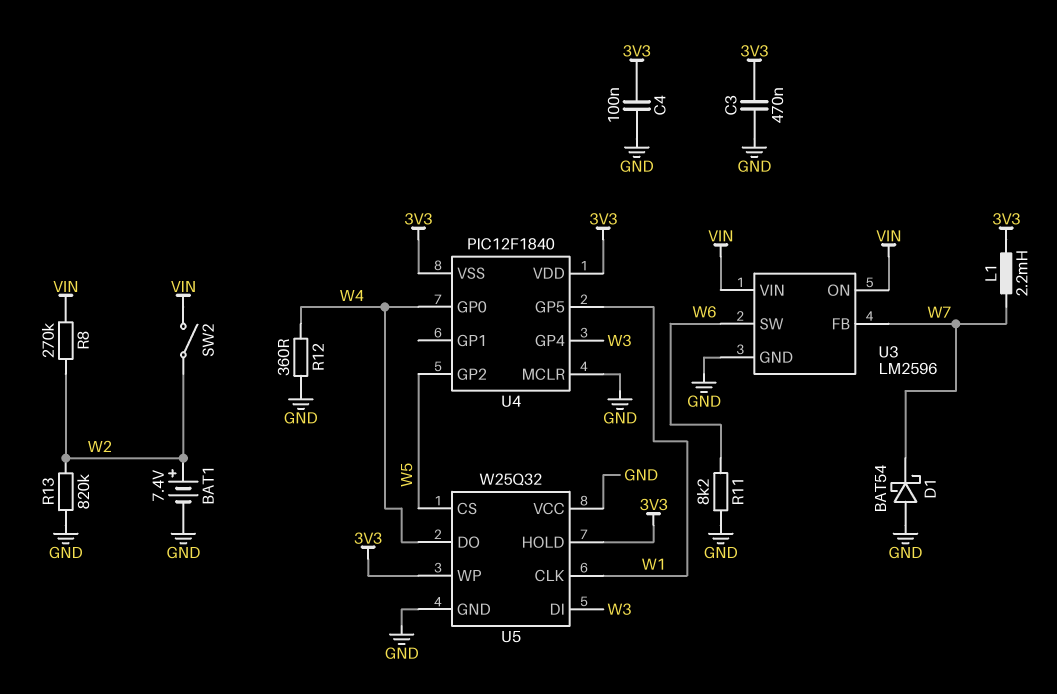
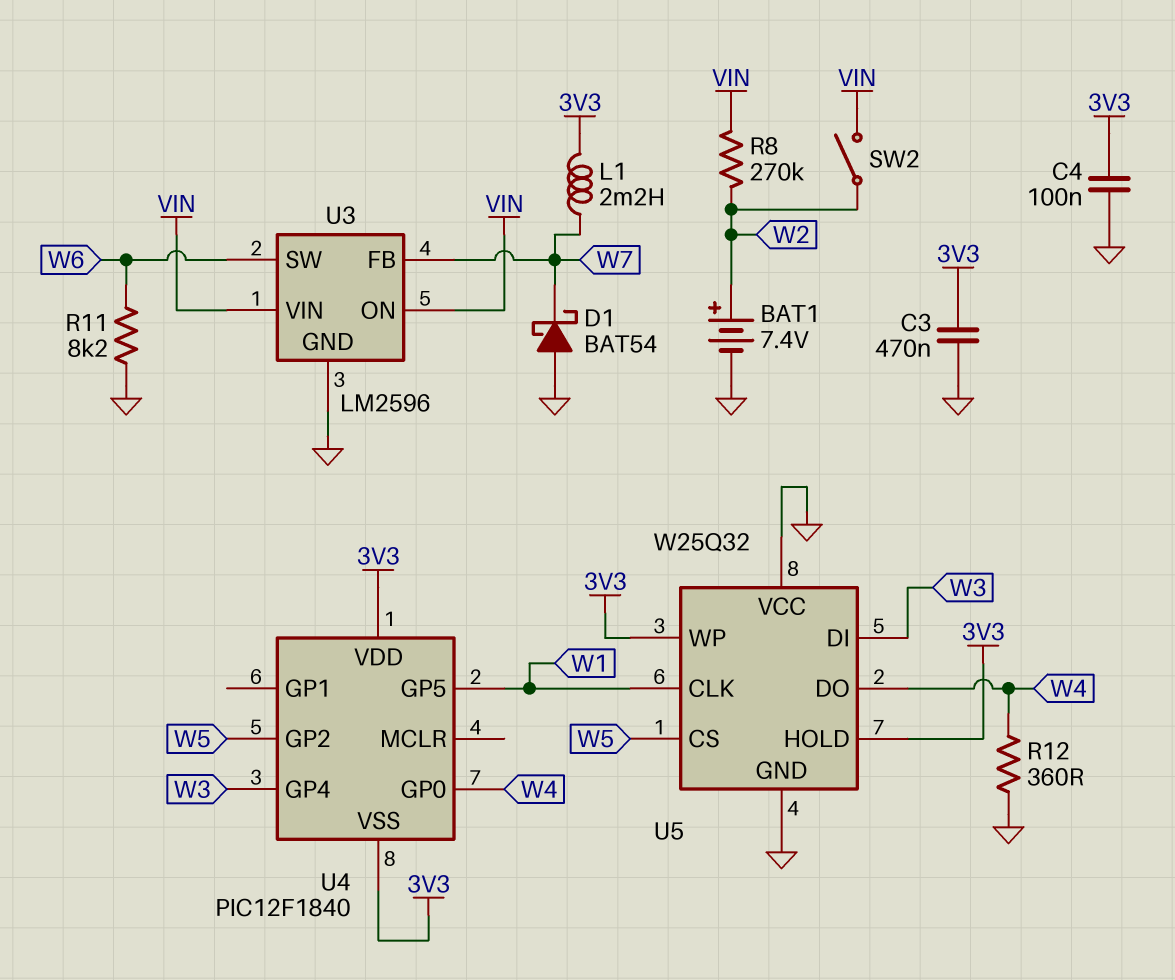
R13: 820k (GND, W2) -> none
U4 pin MCLR: GND -> none

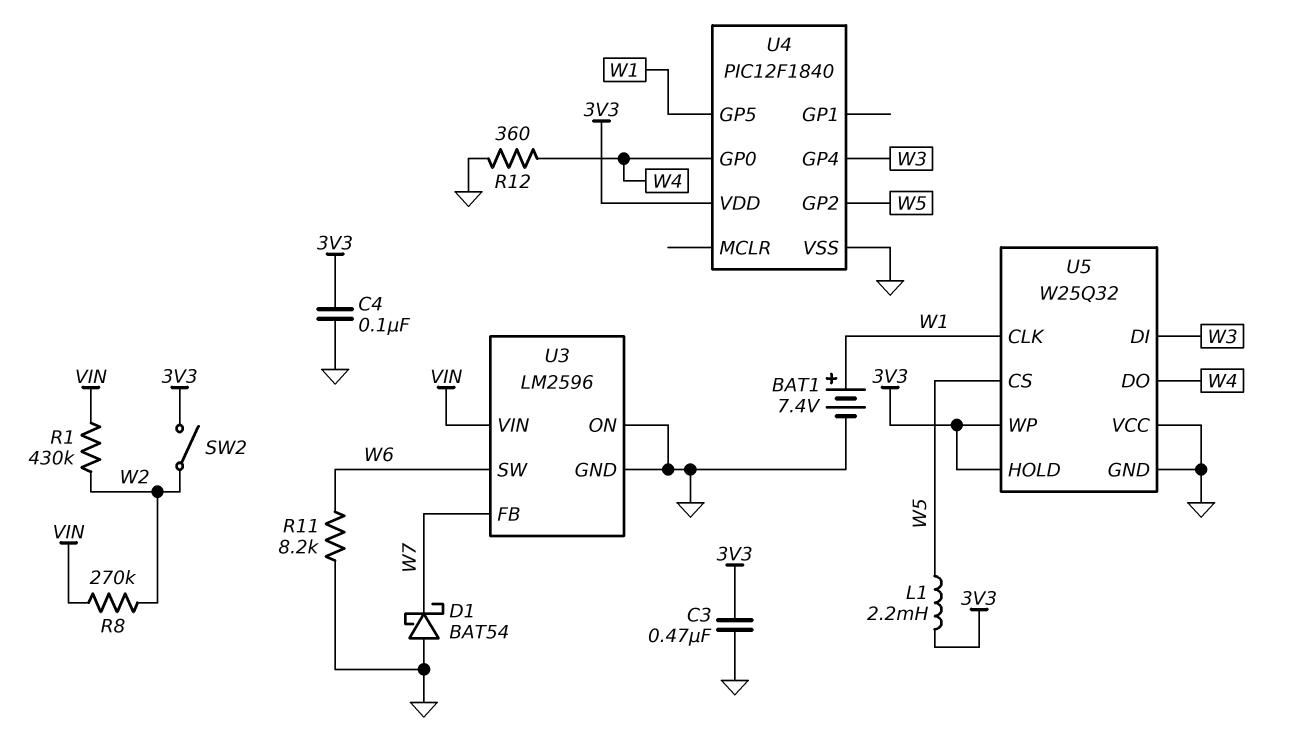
BAT1: 7.4V (plus W2, minus GND) -> 7.4V (plus W1, minus GND)
L1: 2.2mH (3V3, W7) -> 2.2mH (3V3, W5)
R1: none -> 430k (VIN, W2)
SW2: switch (VIN, W2) -> switch (3V3, W2)
U3 pin ON: VIN -> GND
U4 pin VSS: 3V3 -> GND

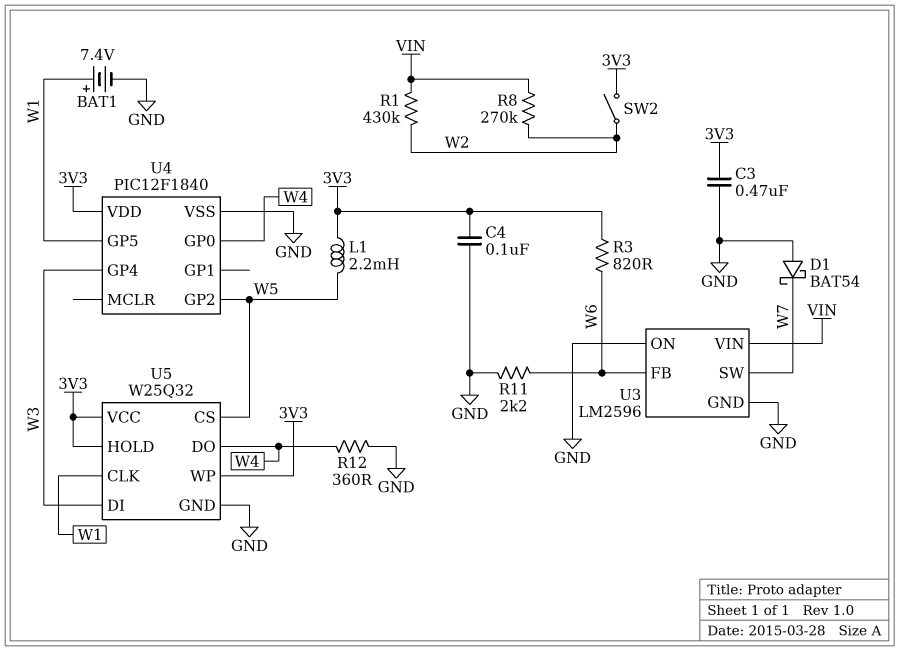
R3: none -> 820 (3V3, W6)
R11: 8.2k (GND, W6) -> 2.2k (GND, W6)
U3 pin FB: W7 -> W6
U3 pin SW: W6 -> W7
U5 pin VCC: GND -> 3V3

